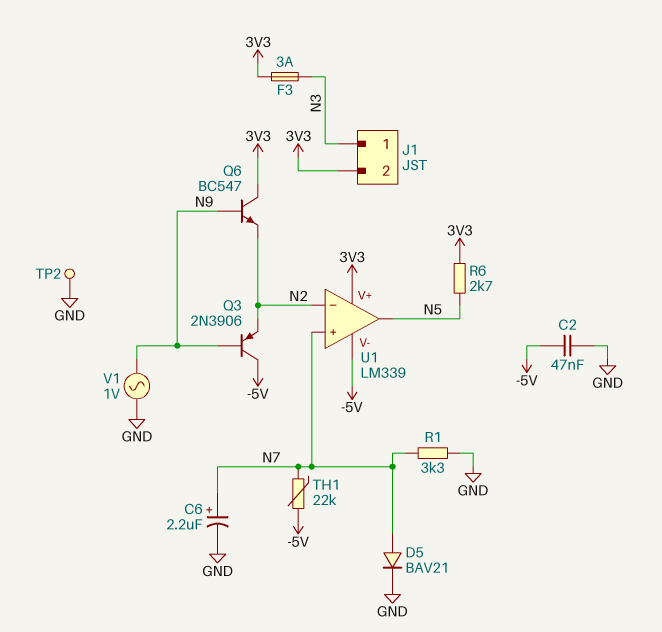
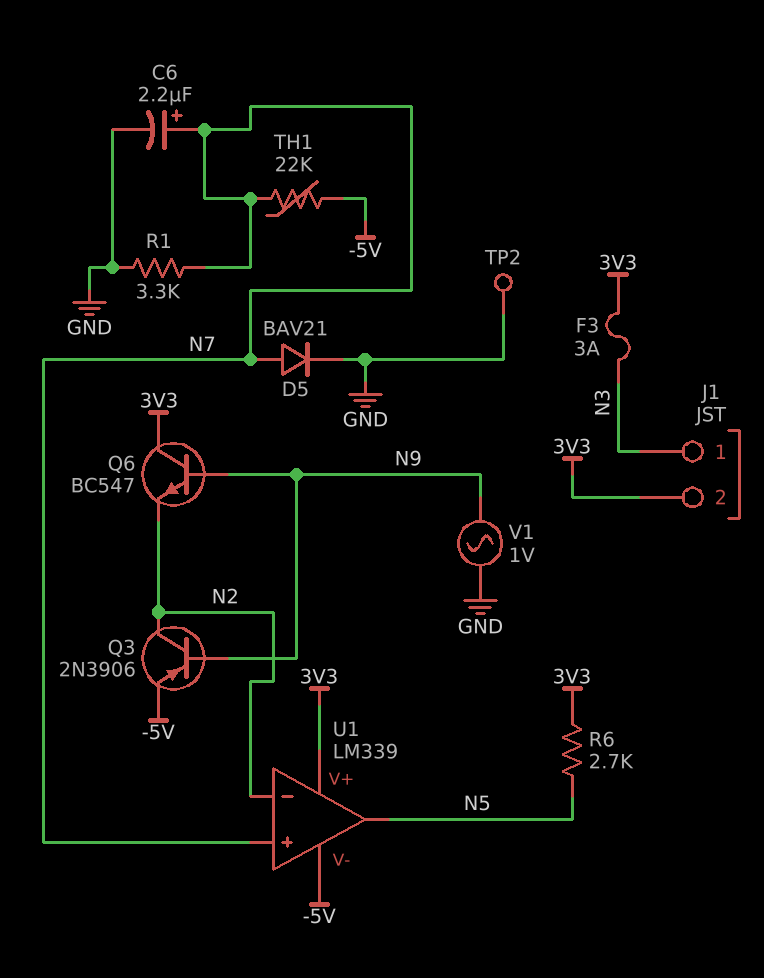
C2: 47nF (-5V, GND) -> none
Q3: PNP 2N3906 (B N9, C -5V, E N2) -> PNP 2N3906 (B N9, C N2, E -5V)

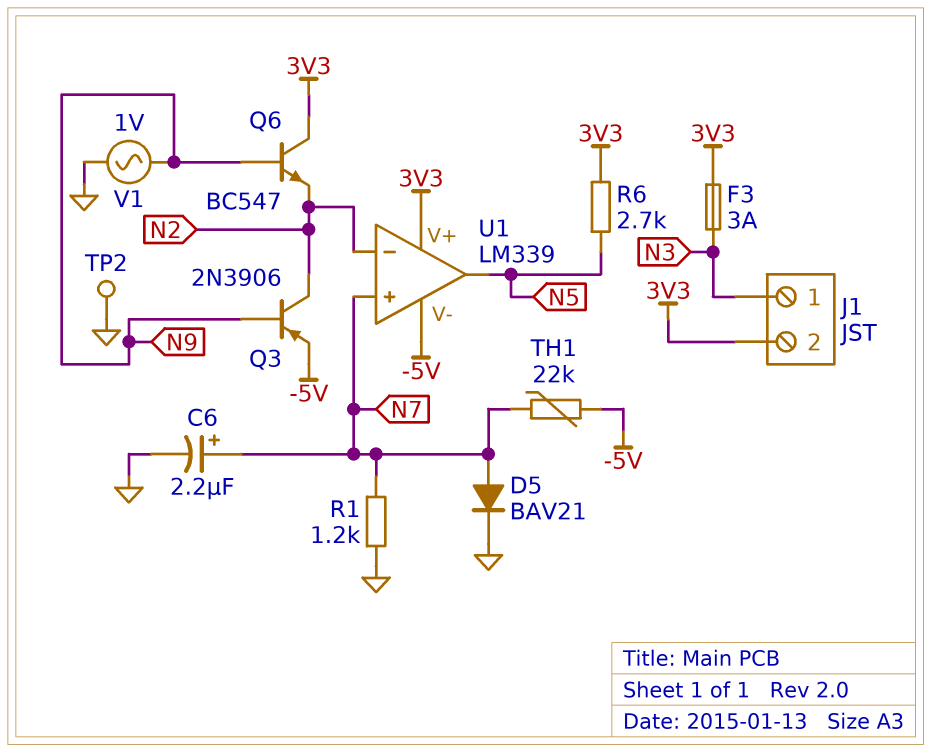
R1: 3.3k (GND, N7) -> 1.2k (GND, N7)

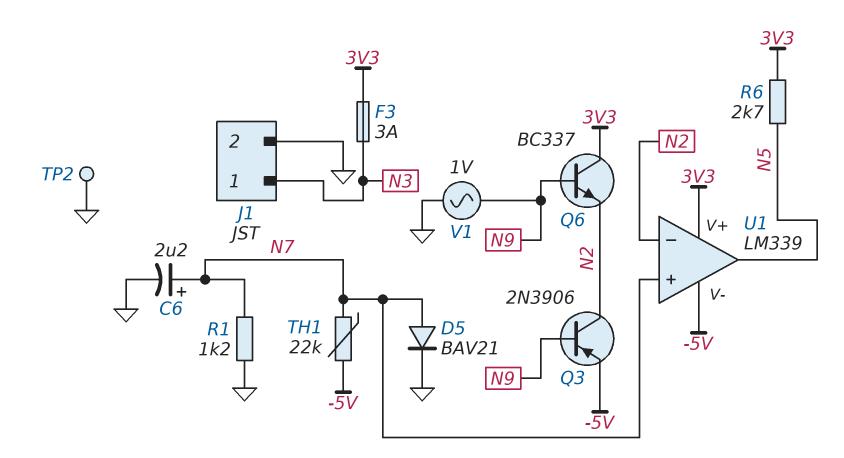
J1 pin 2: 3V3 -> GND
Q6: NPN BC547 (B N9, C 3V3, E N2) -> NPN BC337 (B N9, C 3V3, E N2)

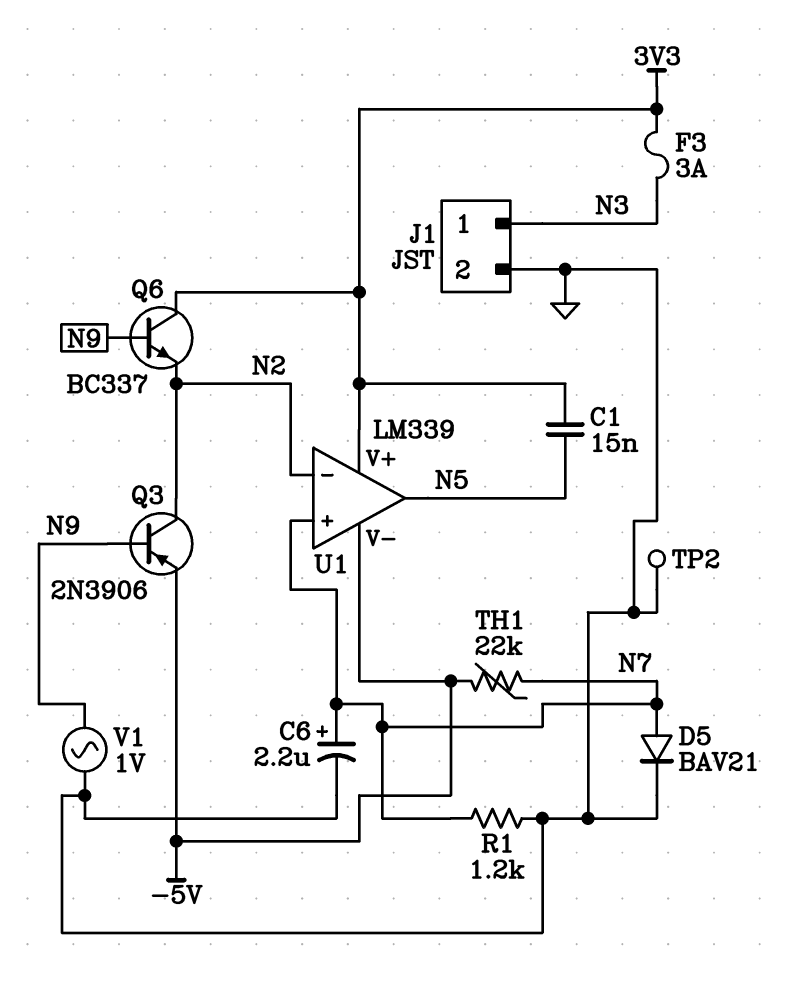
C1: none -> 15nF (3V3, N5)
R6: 2.7k (3V3, N5) -> none

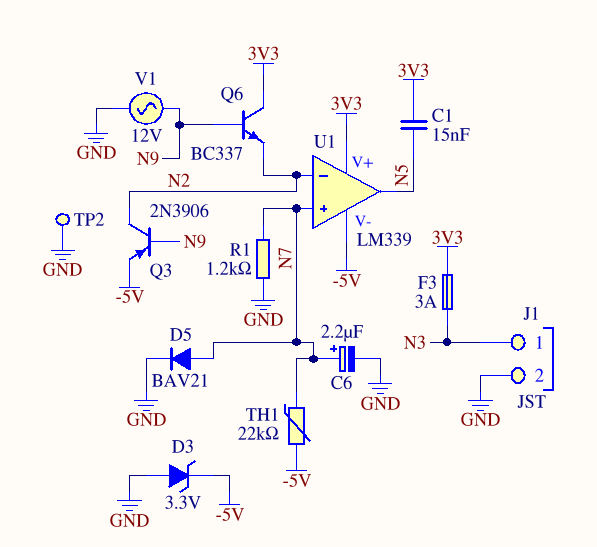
D3: none -> zener 3.3V (A GND, K -5V)
V1: AC 1V (GND, N9) -> AC 12V (GND, N9)

